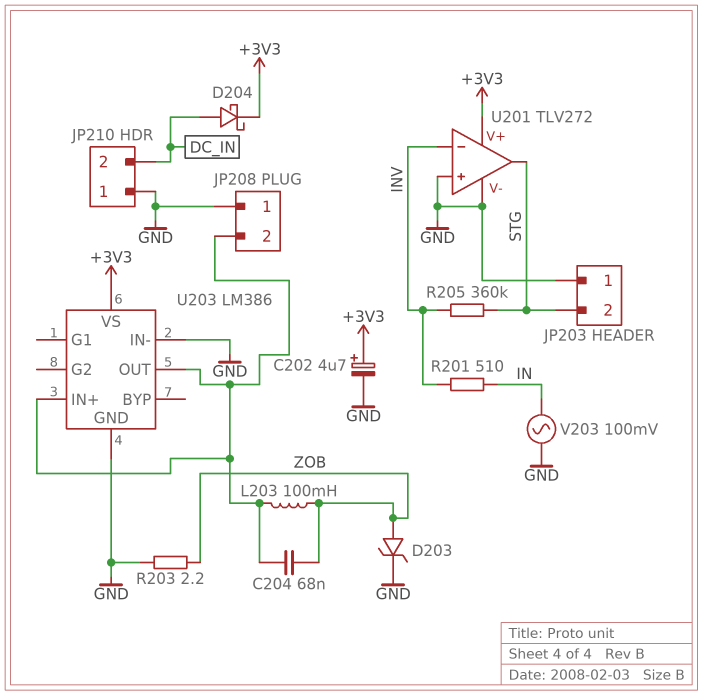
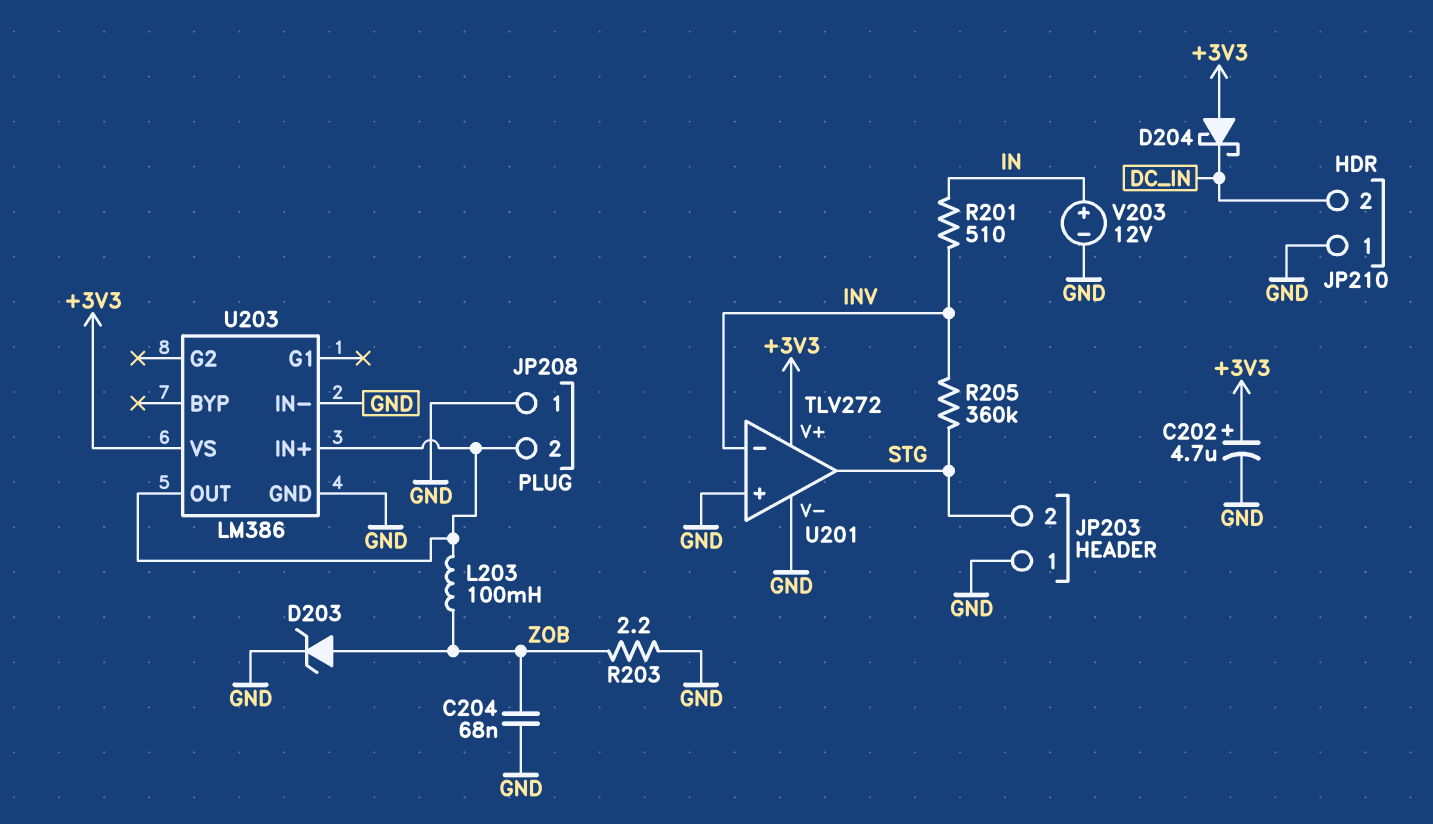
C204: 68nF (JP208/2, ZOB) -> 68nF (GND, ZOB)
D204: schottky (A DC_IN, K +3V3) -> schottky (A +3V3, K DC_IN)
V203: AC 100mV (GND, IN) -> 12V (plus IN, minus GND)

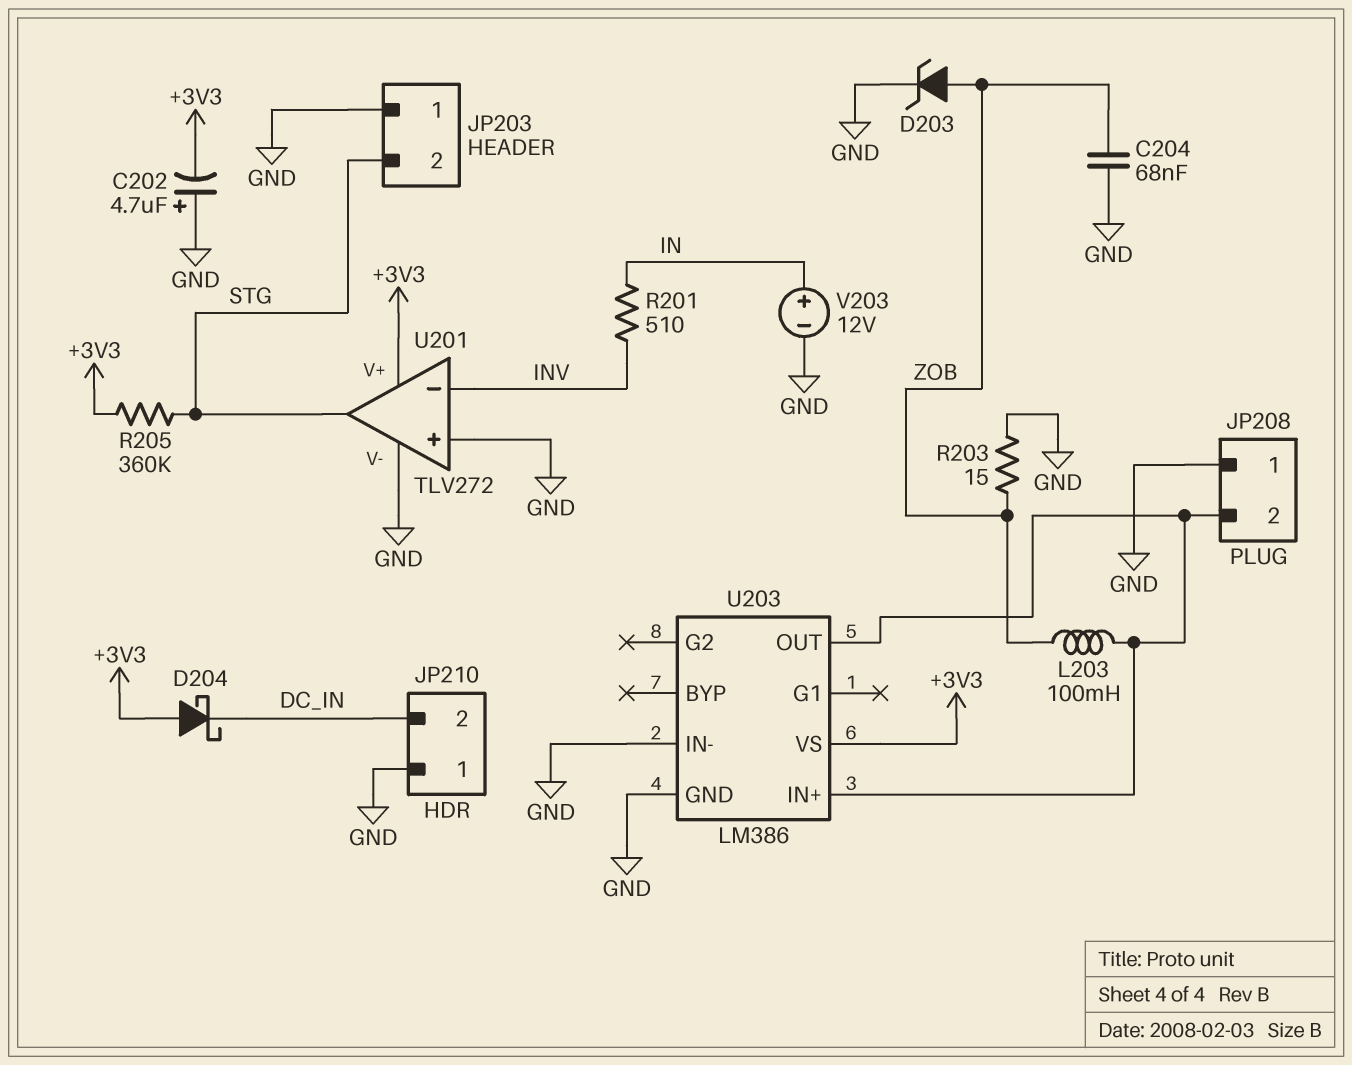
C202: 4.7uF (plus +3V3, minus GND) -> 4.7uF (plus GND, minus +3V3)
R203: 2.2 (GND, ZOB) -> 15 (GND, ZOB)
R205: 360k (INV, STG) -> 360k (+3V3, STG)

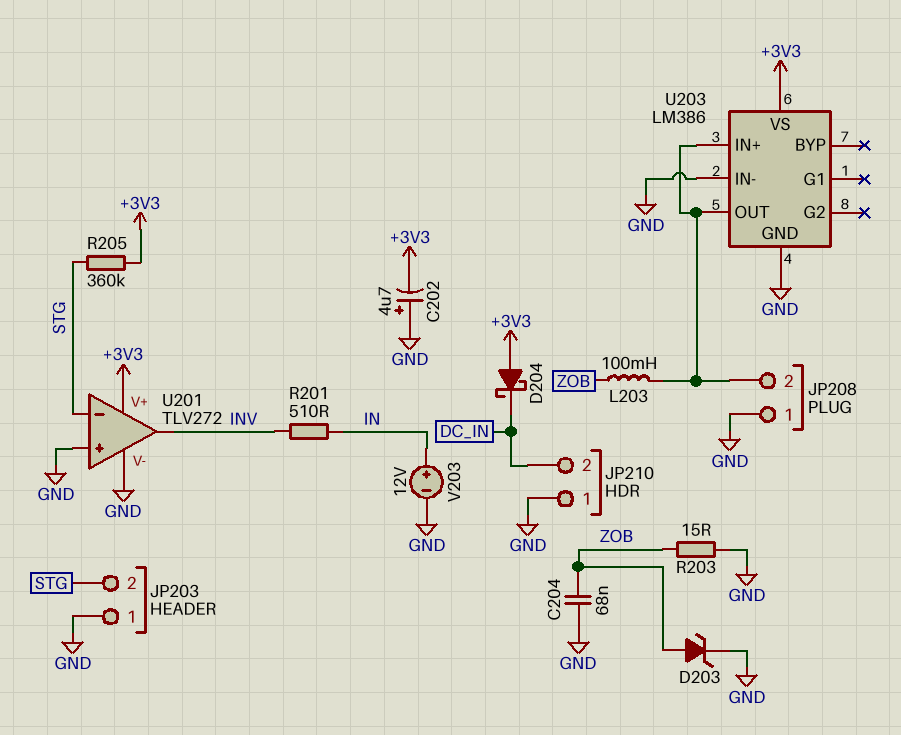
U201 pin in-: INV -> STG
U201 pin out: STG -> INV

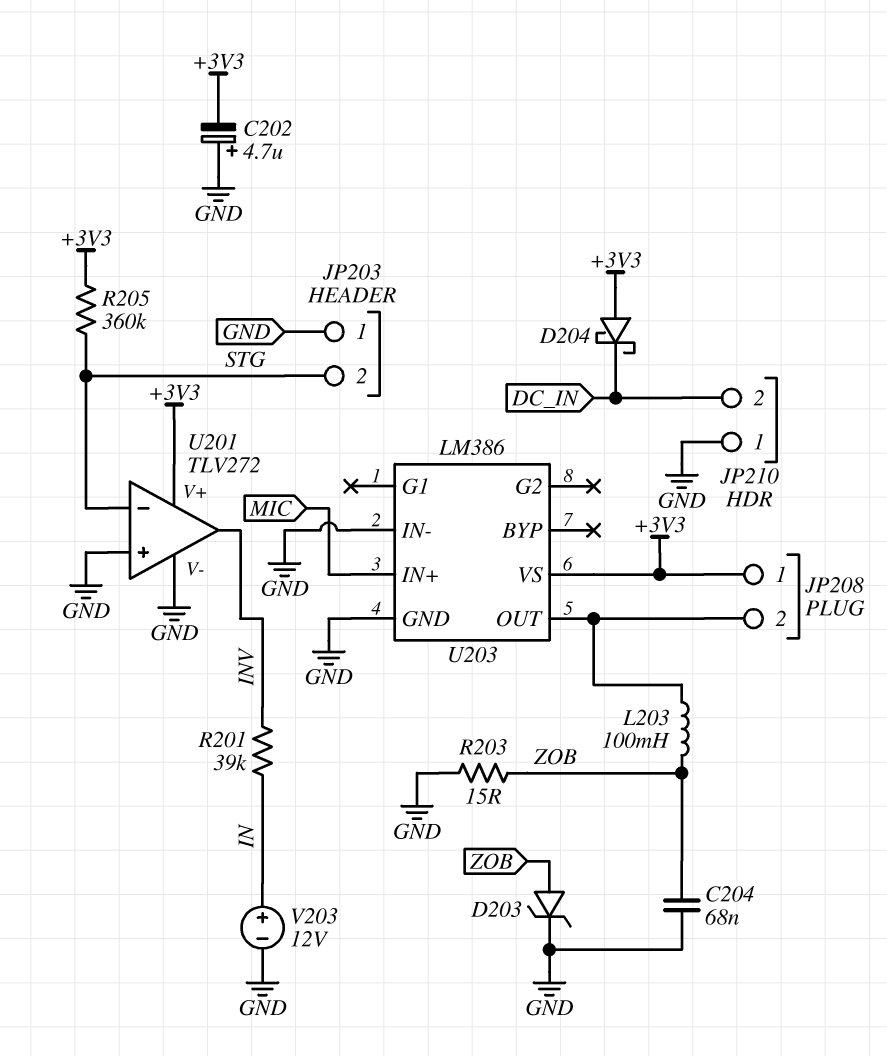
JP208 pin 1: GND -> +3V3
R201: 510 (IN, INV) -> 39k (IN, INV)
U203 pin IN+: JP208/2 -> MIC

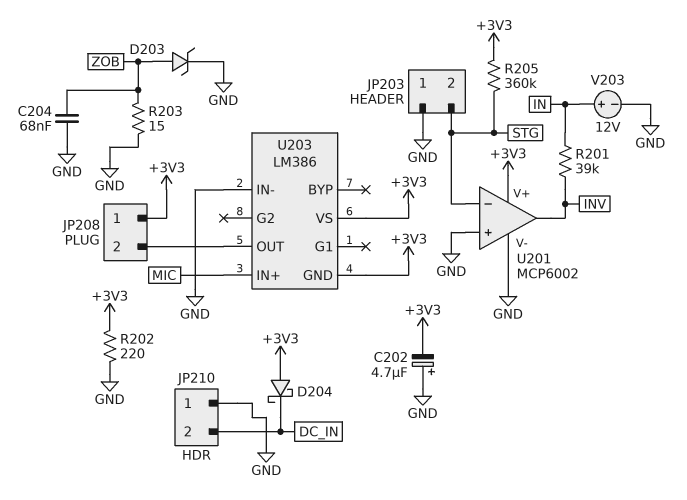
L203: 100mH (JP208/2, ZOB) -> none
R202: none -> 220 (+3V3, GND)
U201: TLV272 -> MCP6002
U203 pin GND: GND -> +3V3

